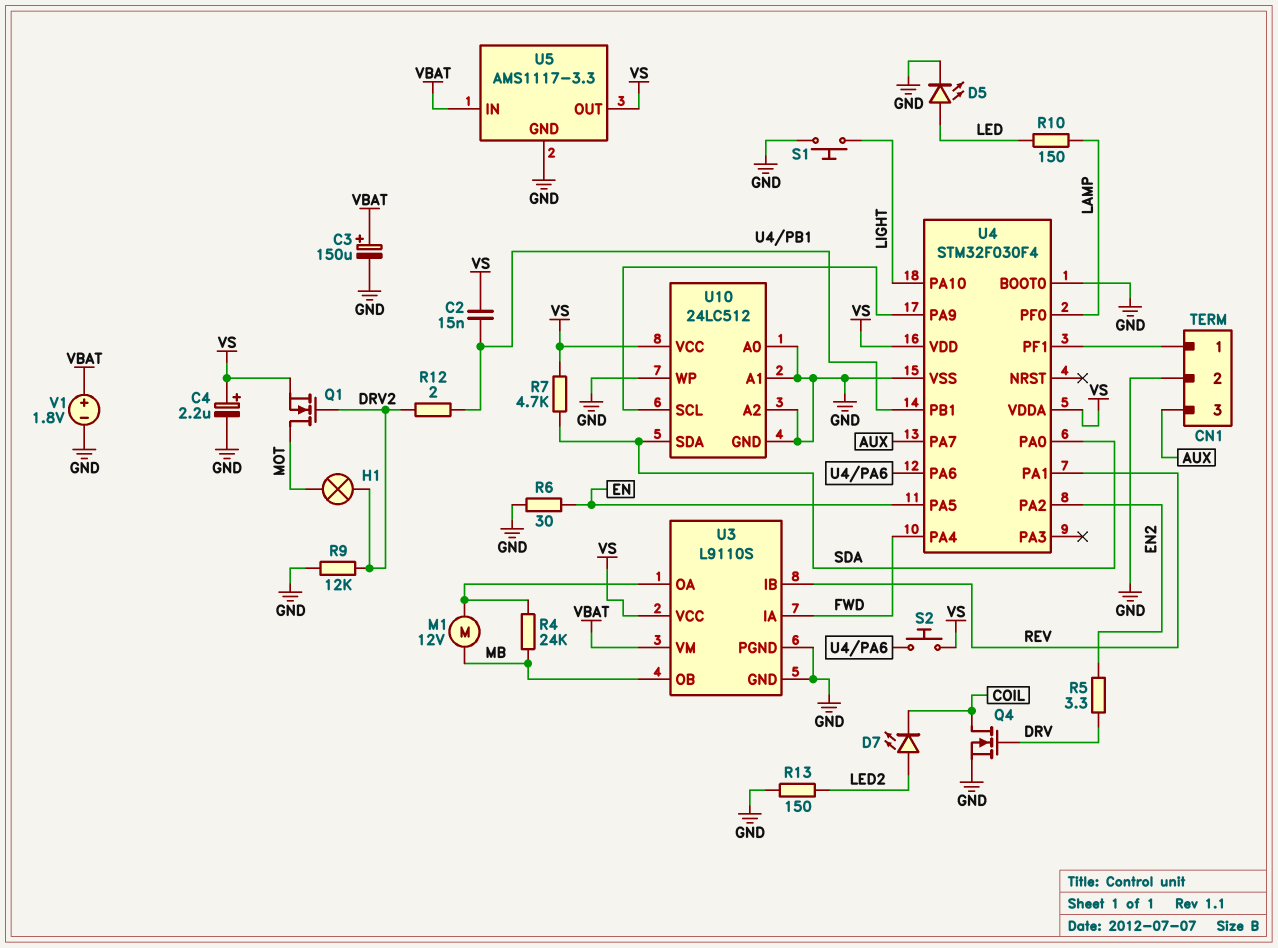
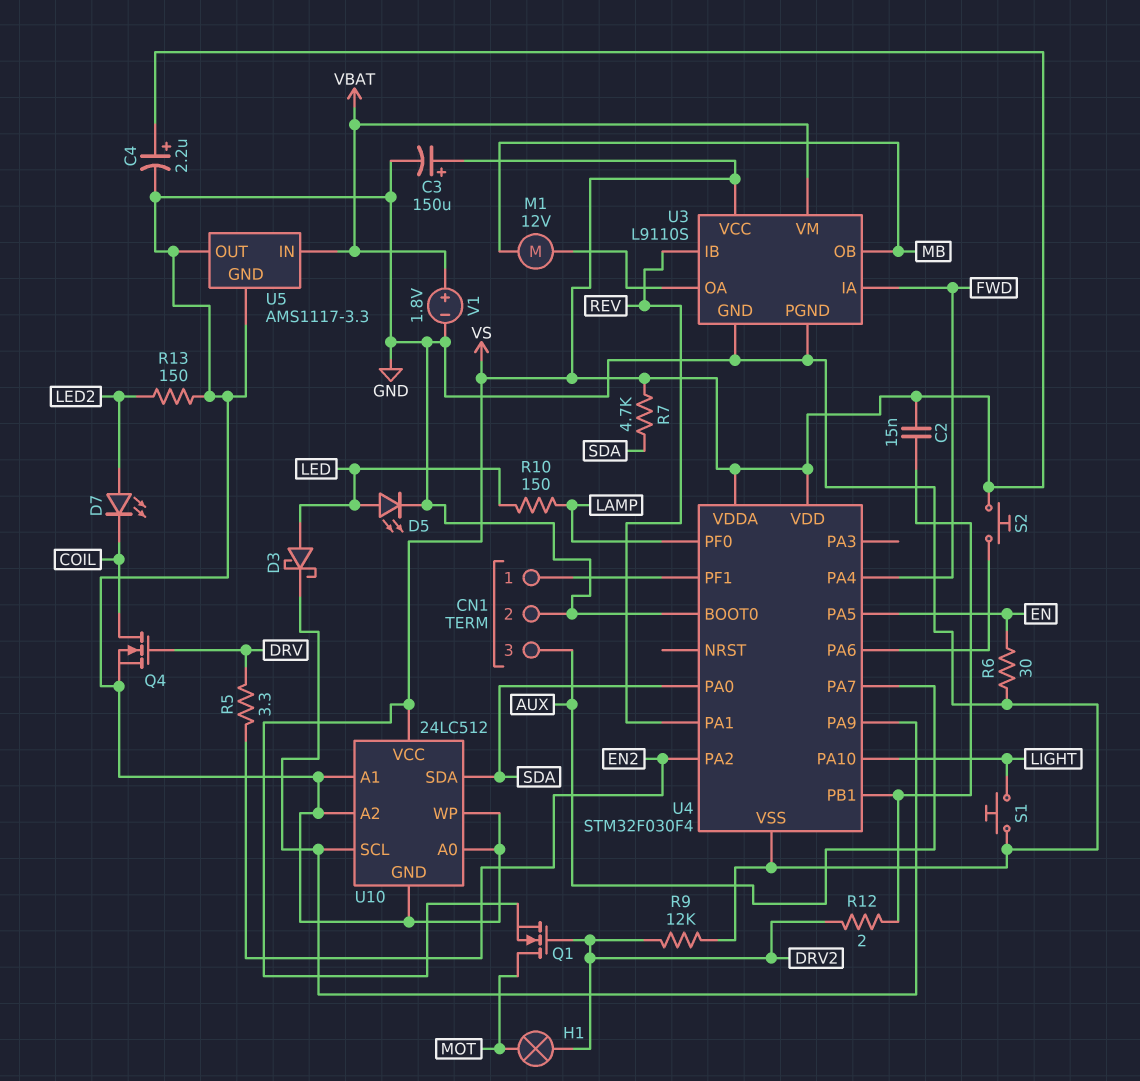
C3: 150uF (plus VBAT, minus GND) -> 150uF (plus VS, minus GND)
D3: none -> schottky (A LED, K U4/PA9)
R4: 24k (MB, U3/OA) -> none
U5 pin OUT: VS -> GND

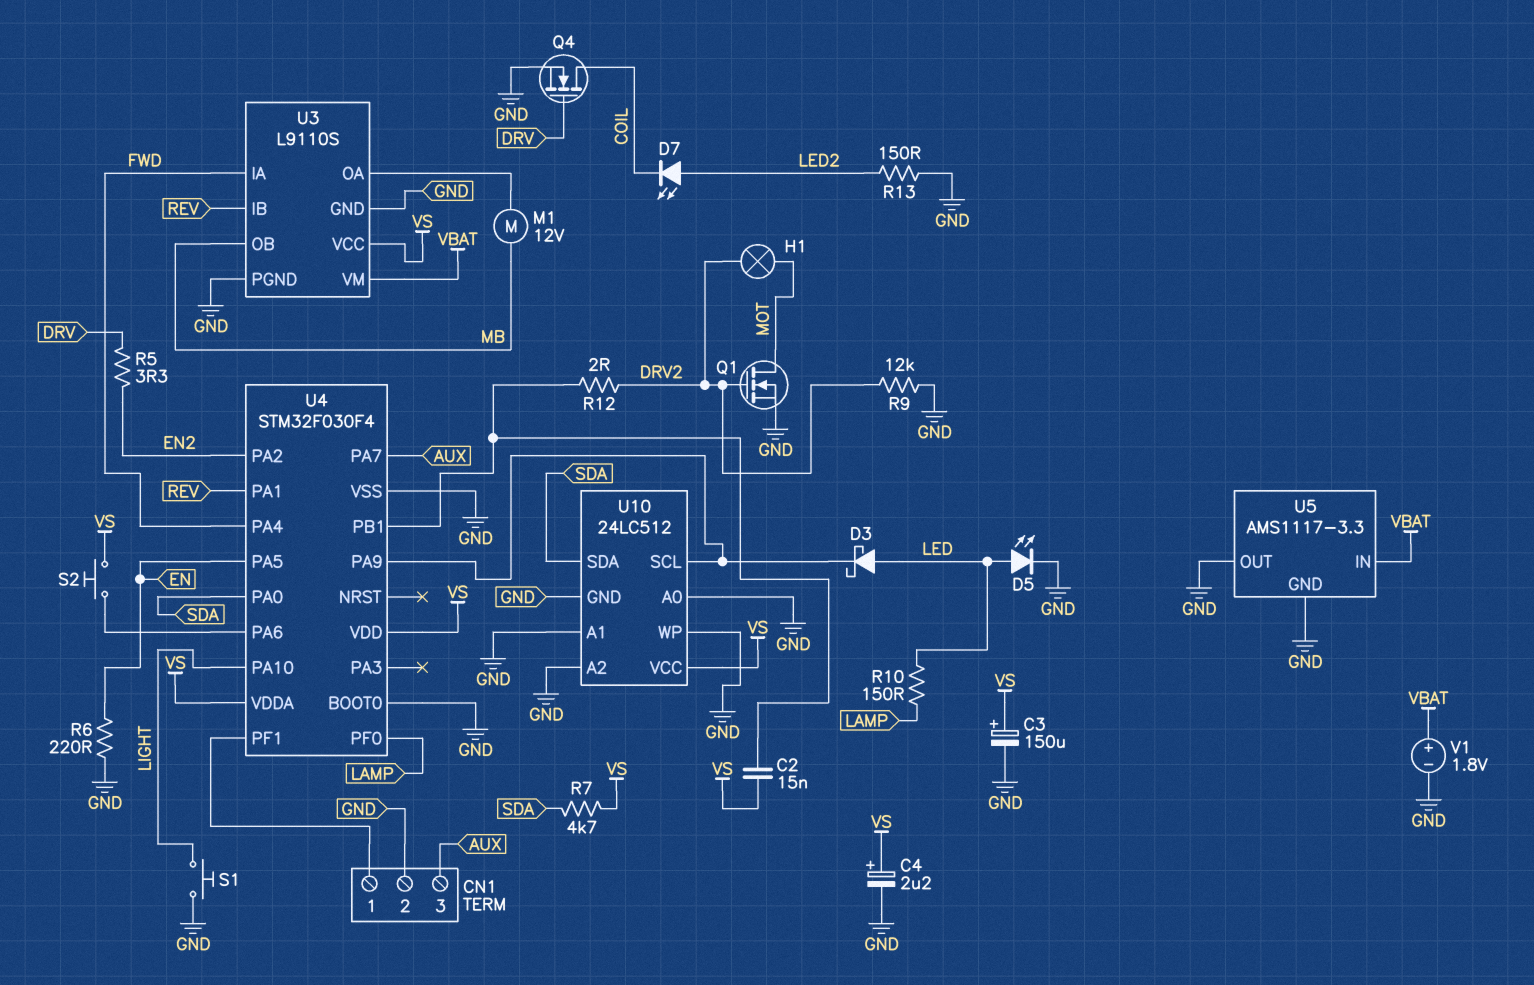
Q1: NMOS (G DRV2, D MOT, S VS) -> NMOS (G DRV2, D MOT, S GND)
R6: 30 (EN, GND) -> 220 (EN, GND)

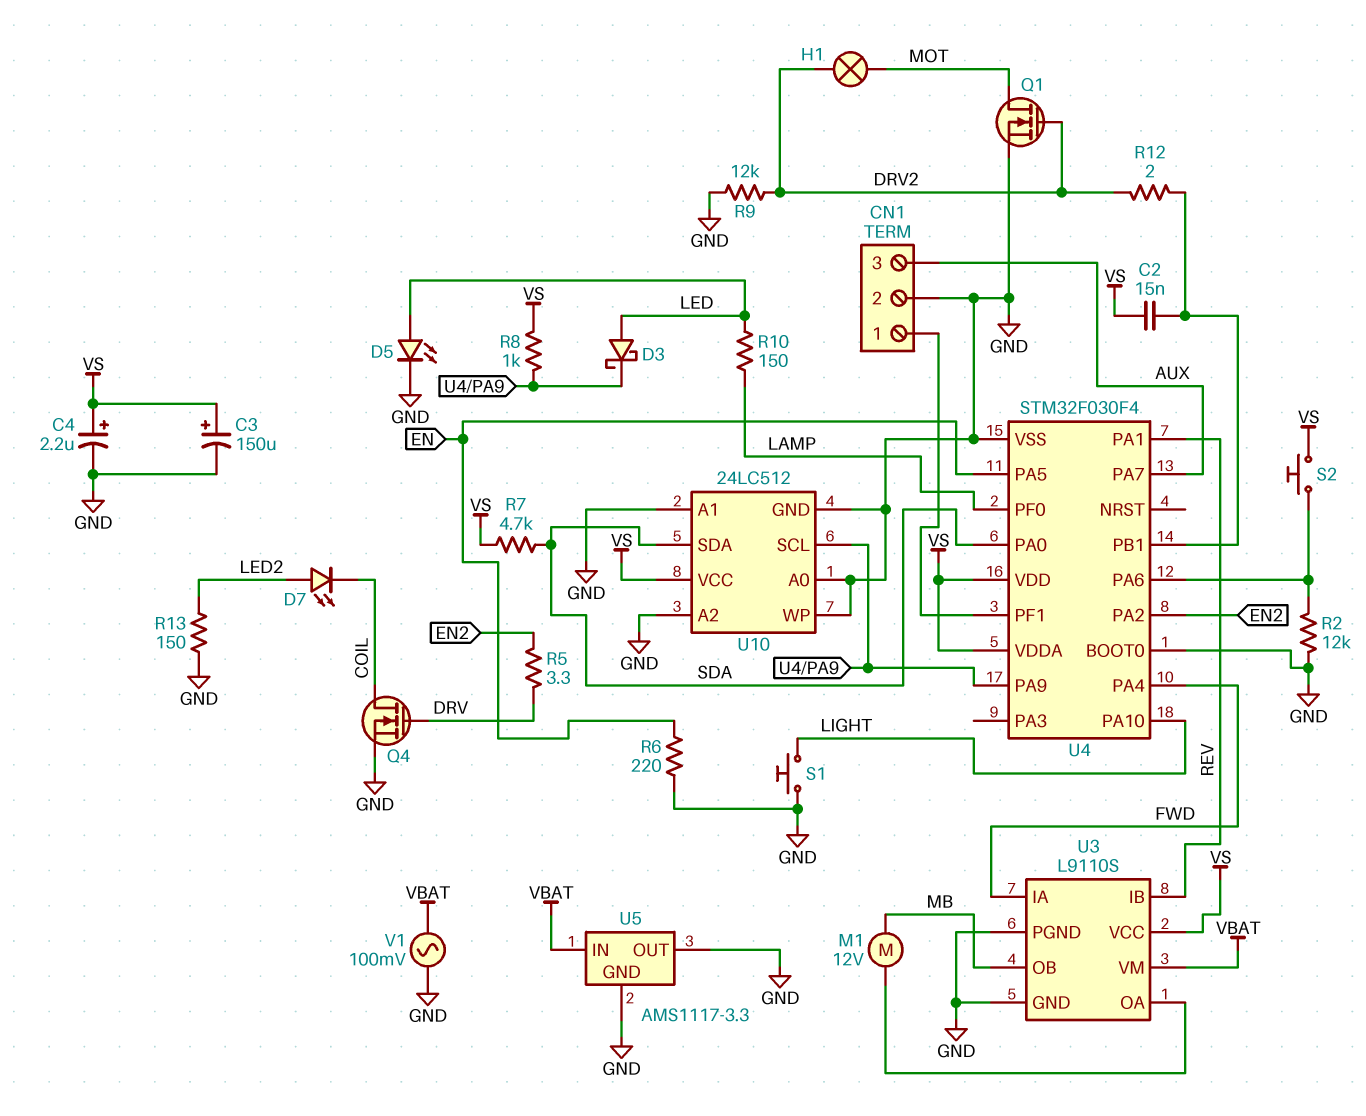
R2: none -> 12k (GND, U4/PA6)
R8: none -> 1k (U4/PA9, VS)
V1: 1.8V (plus VBAT, minus GND) -> AC 100mV (GND, VBAT)

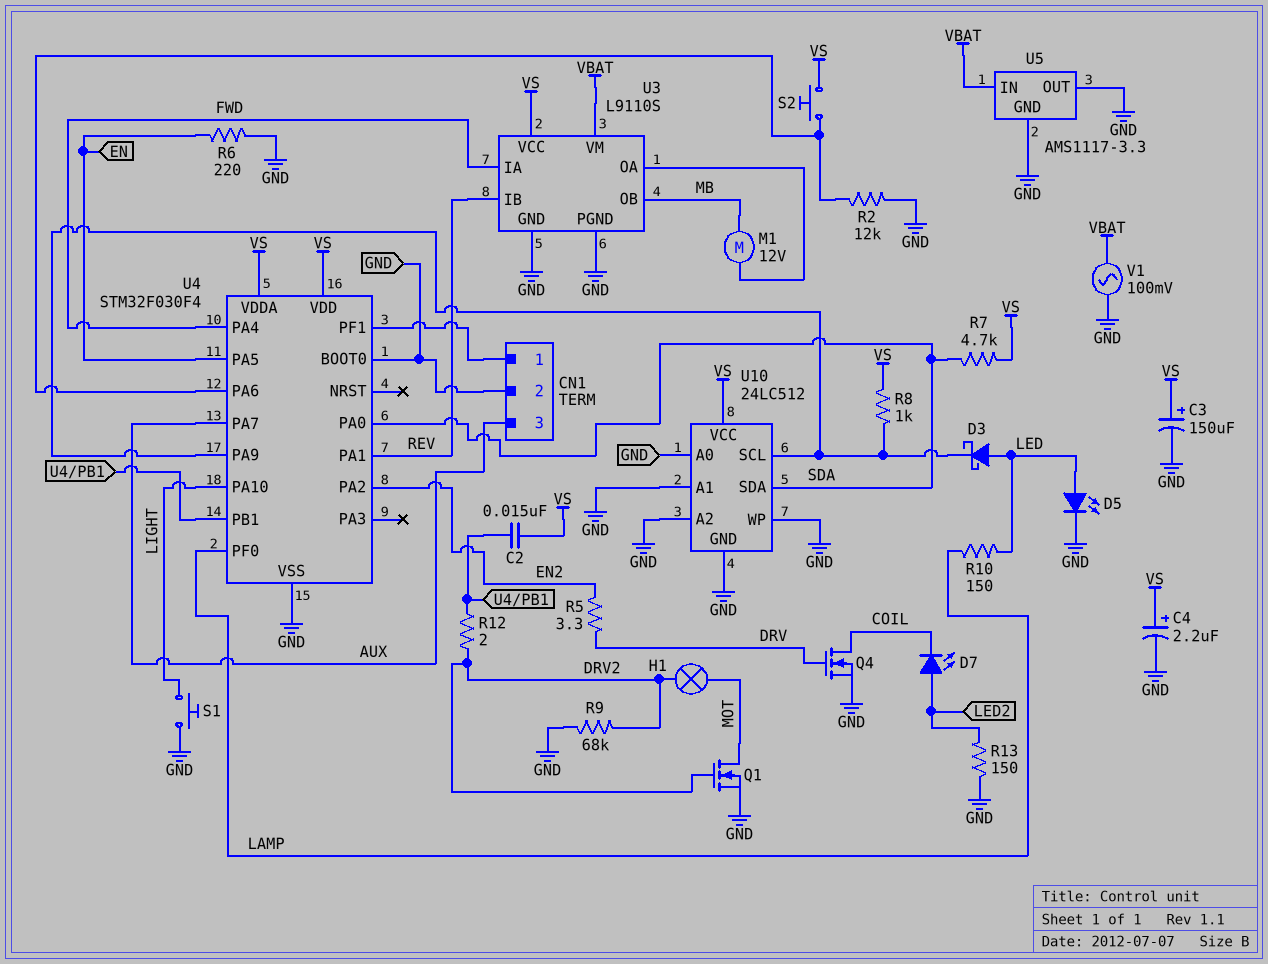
R9: 12k (DRV2, GND) -> 68k (DRV2, GND)

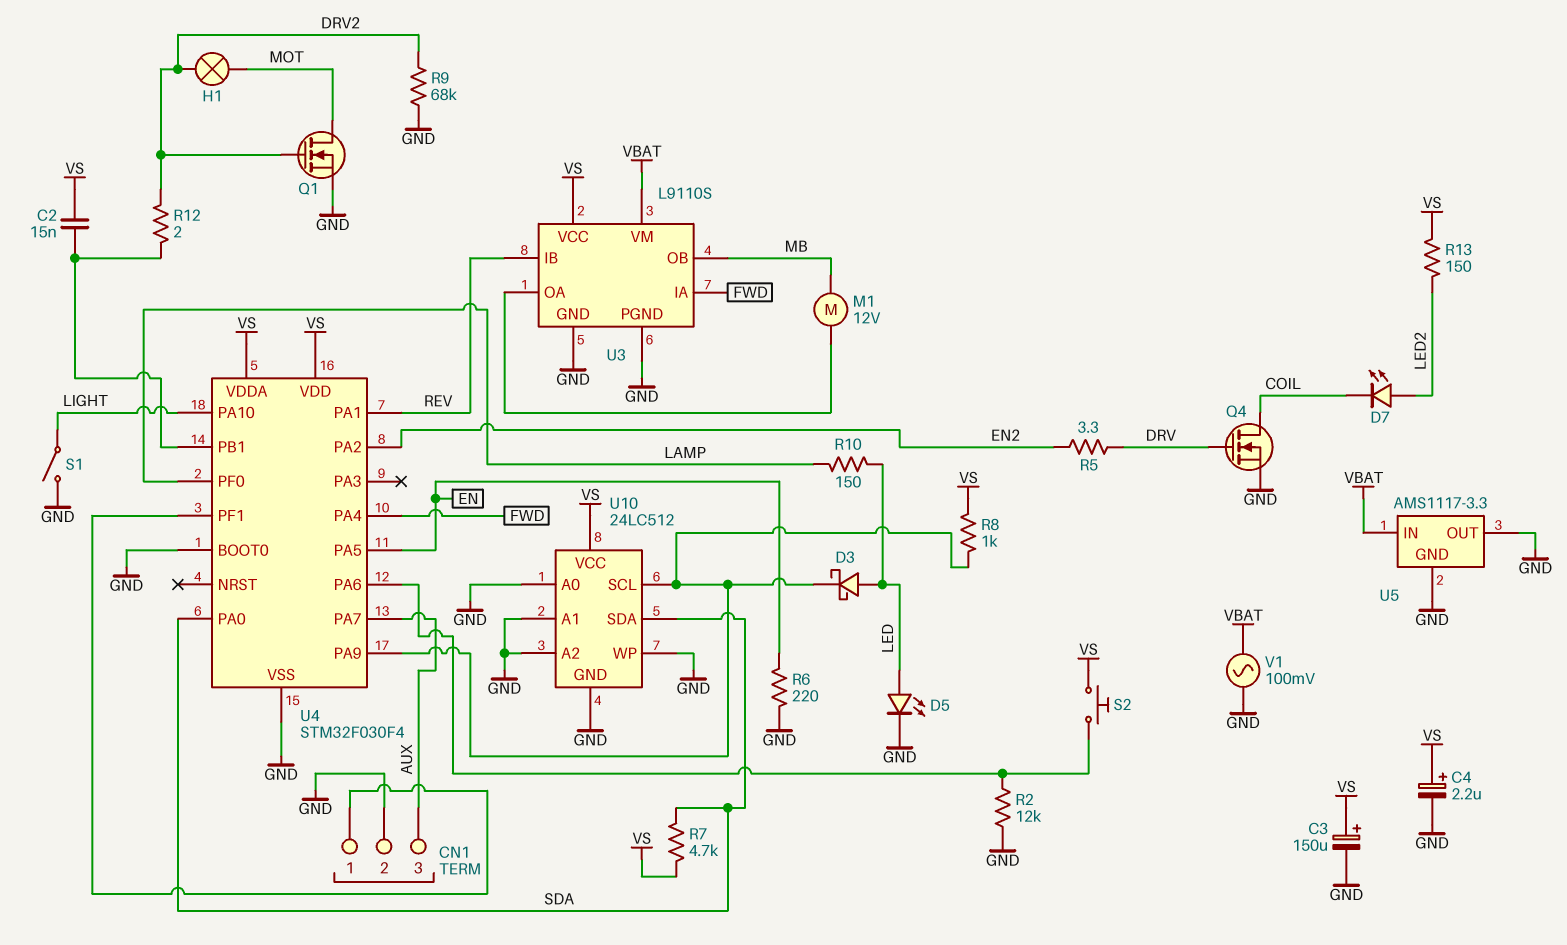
R13: 150 (GND, LED2) -> 150 (LED2, VS)
S1: button (GND, LIGHT) -> switch (GND, LIGHT)

